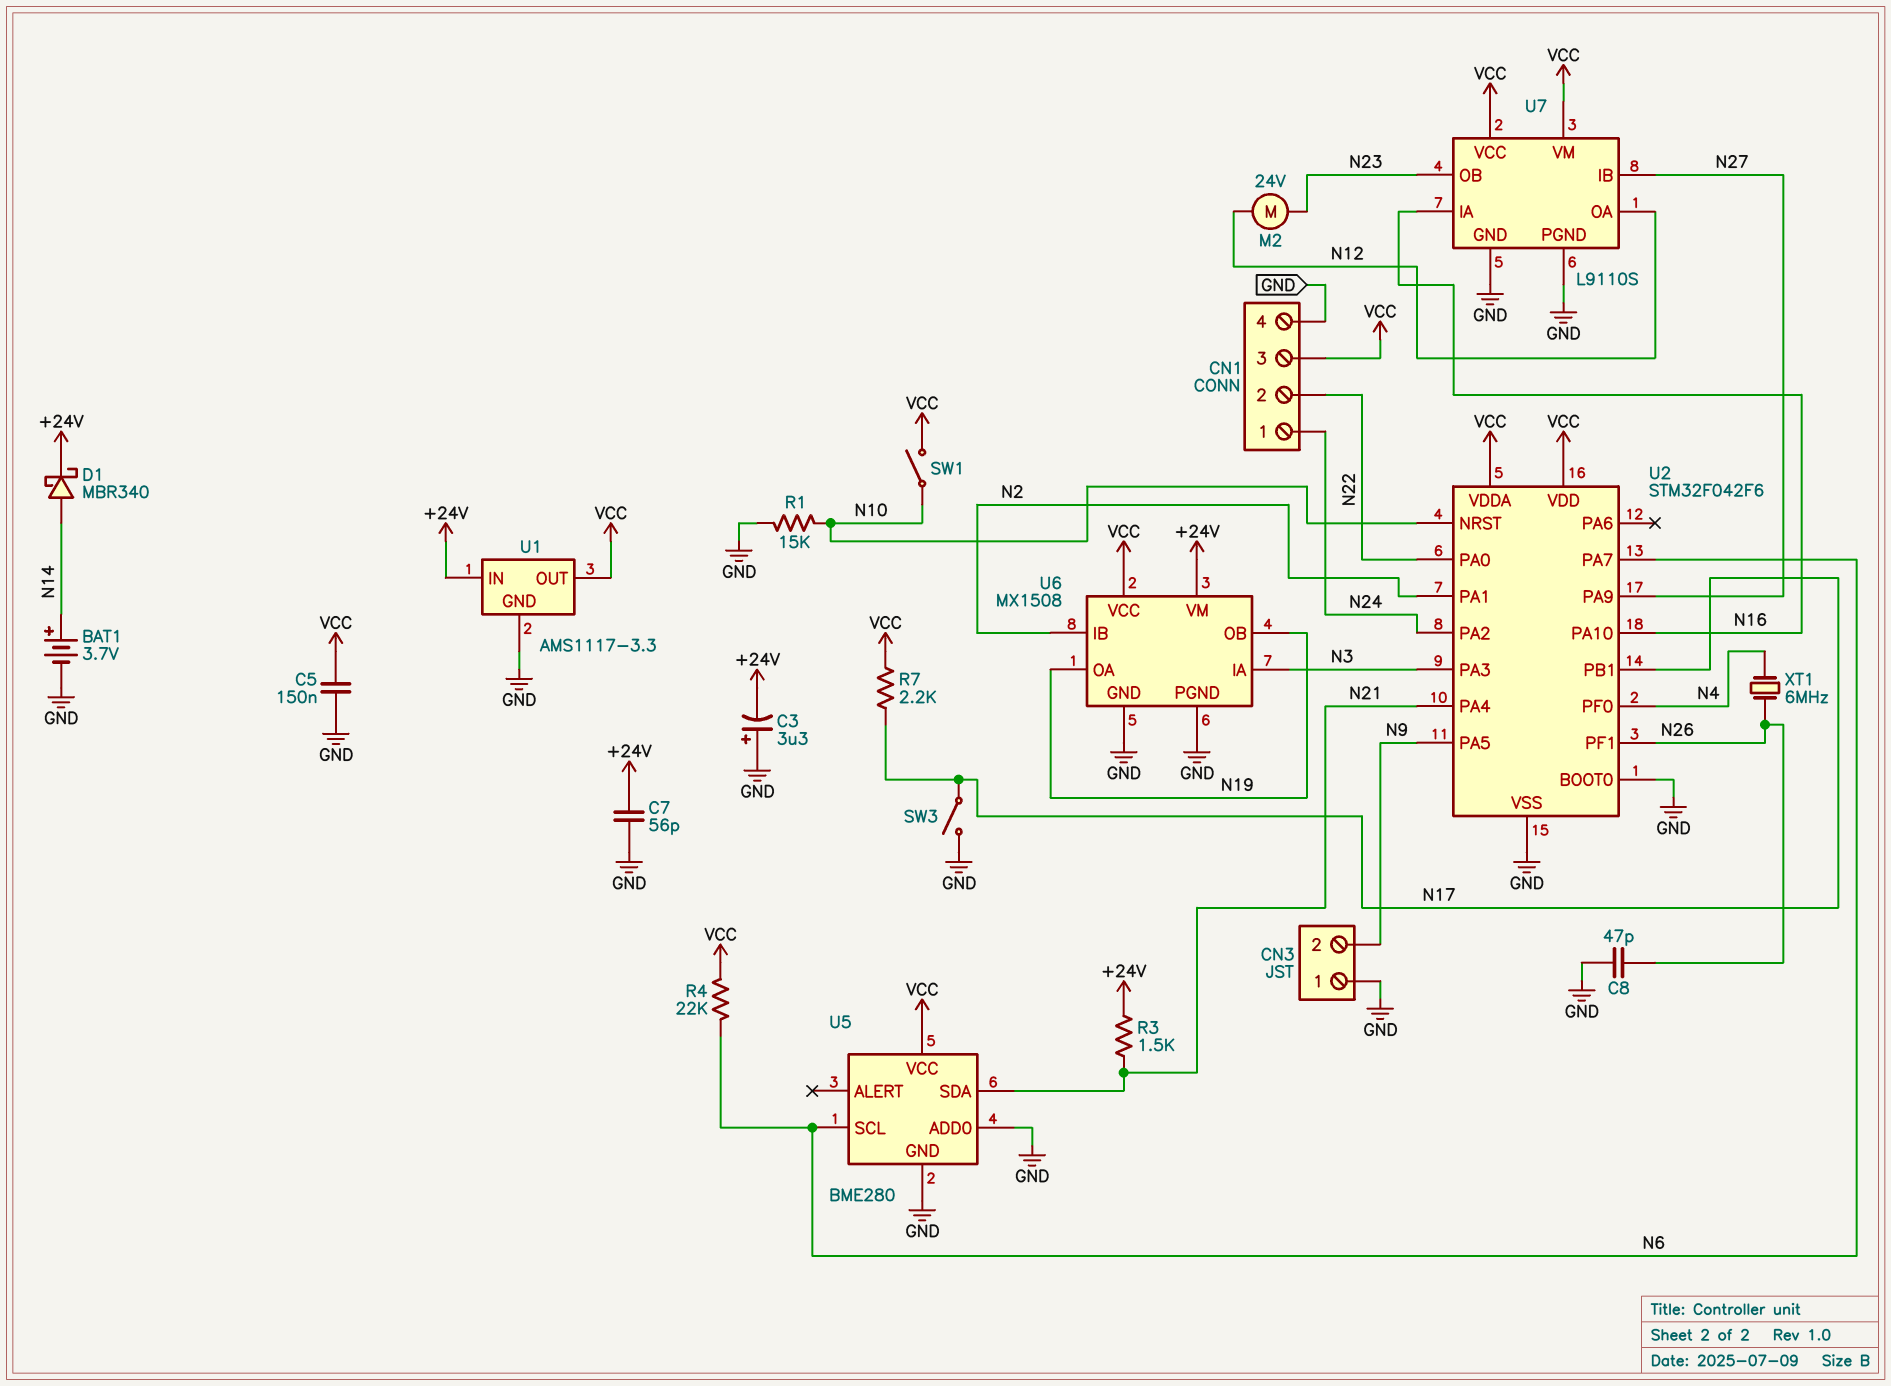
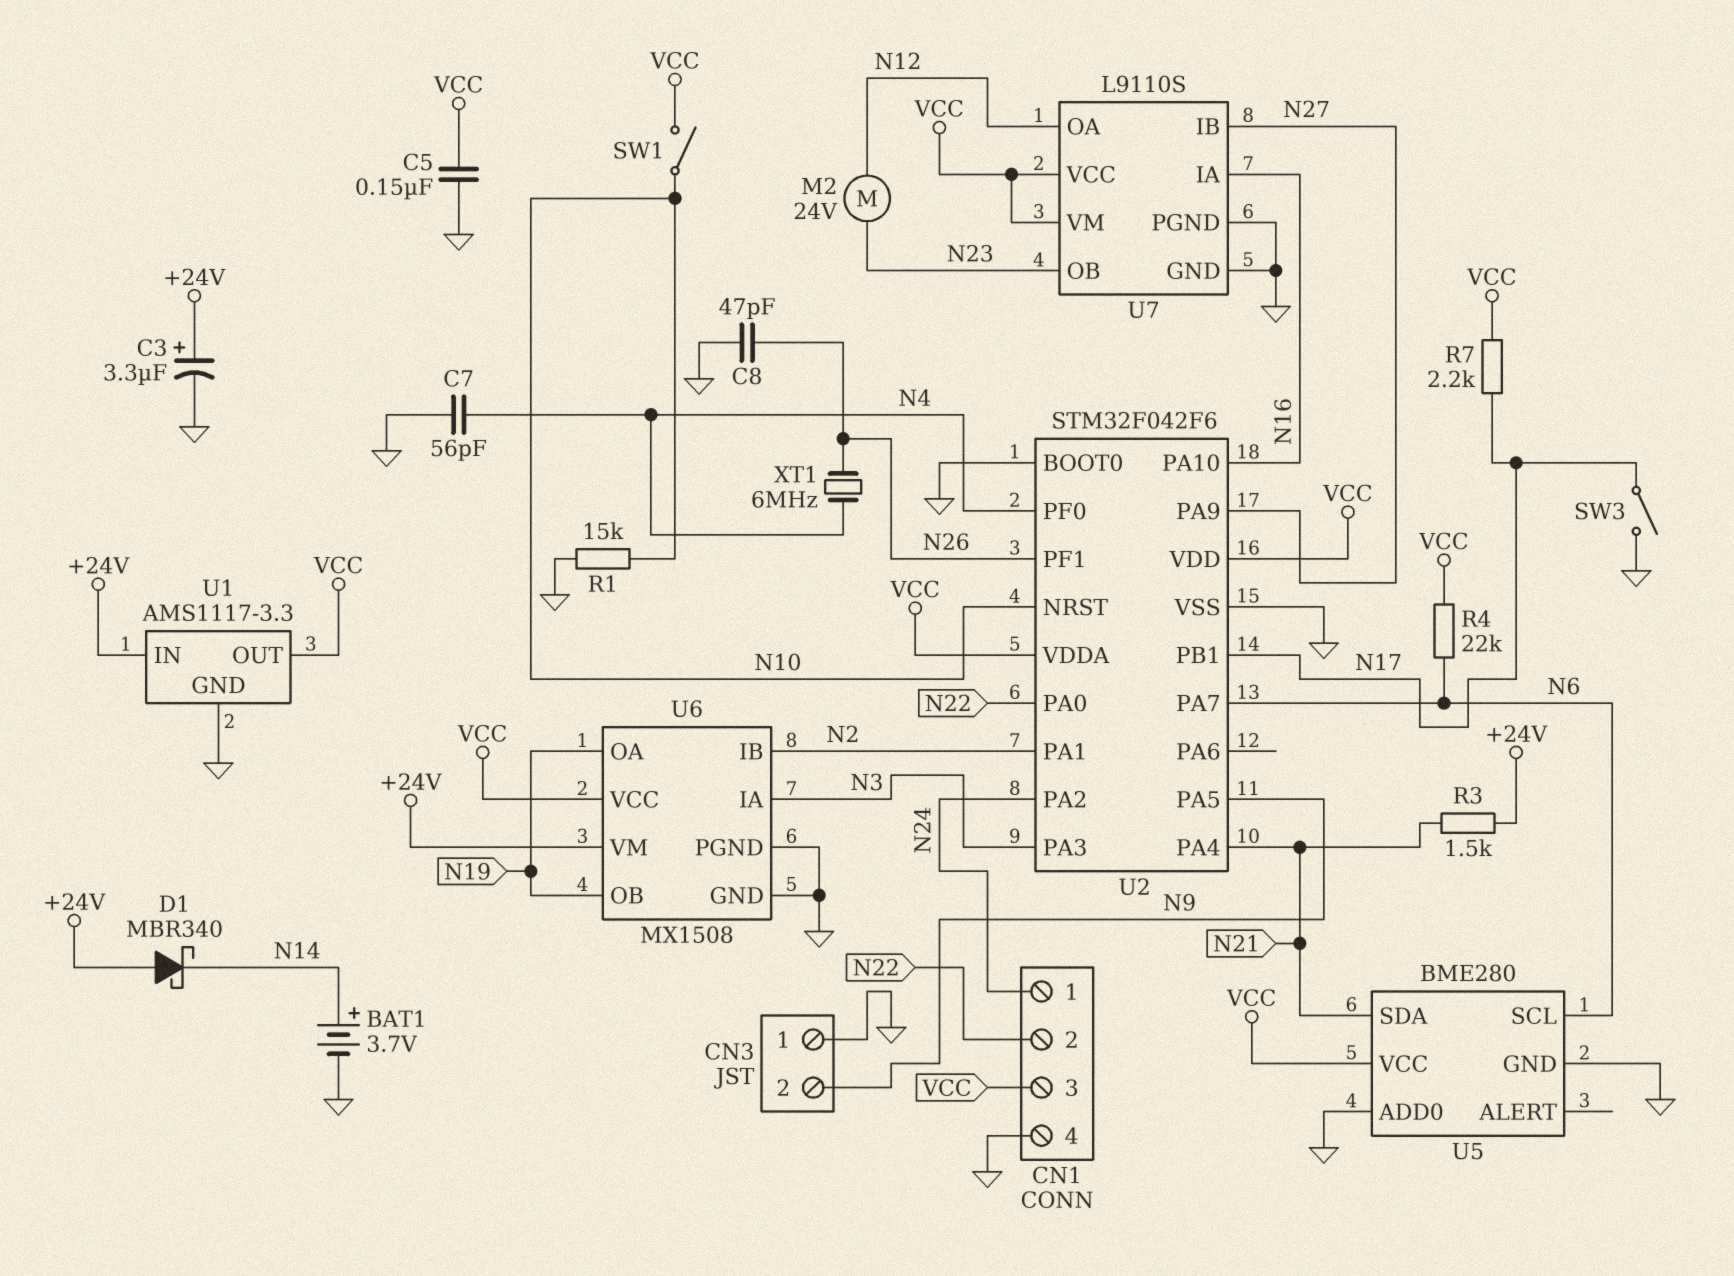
C3: 3.3uF (plus GND, minus +24V) -> 3.3uF (plus +24V, minus GND)
C7: 56pF (+24V, GND) -> 56pF (GND, N4)
D1: schottky MBR340 (A N14, K +24V) -> schottky MBR340 (A +24V, K N14)

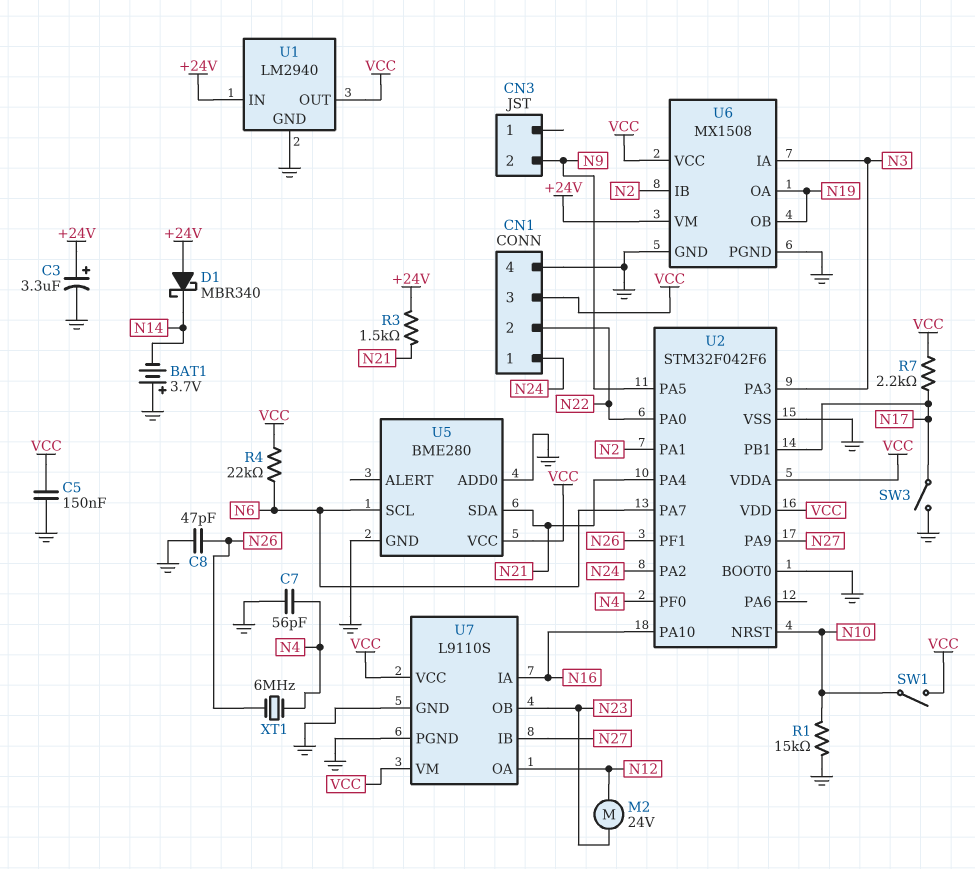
BAT1: 3.7V (plus N14, minus GND) -> 3.7V (plus GND, minus N14)
CN3 pin 1: GND -> none
U1: AMS1117-3.3 -> LM2940

